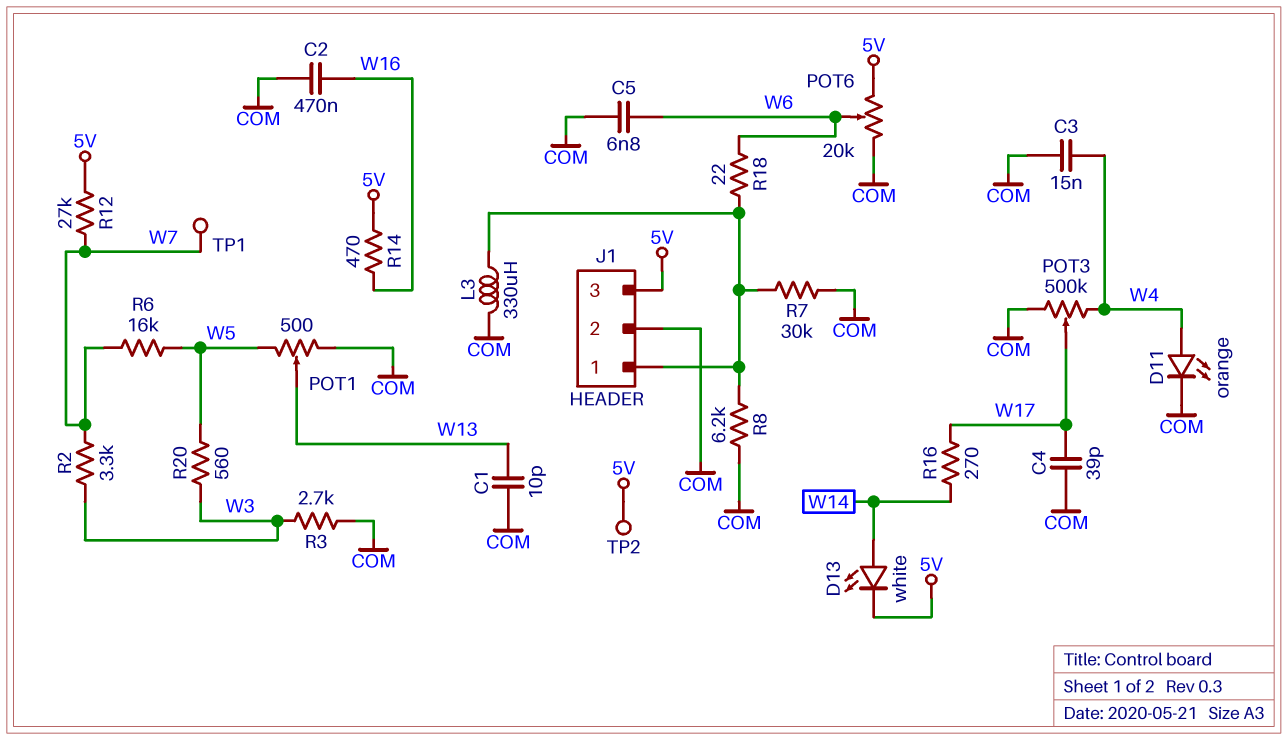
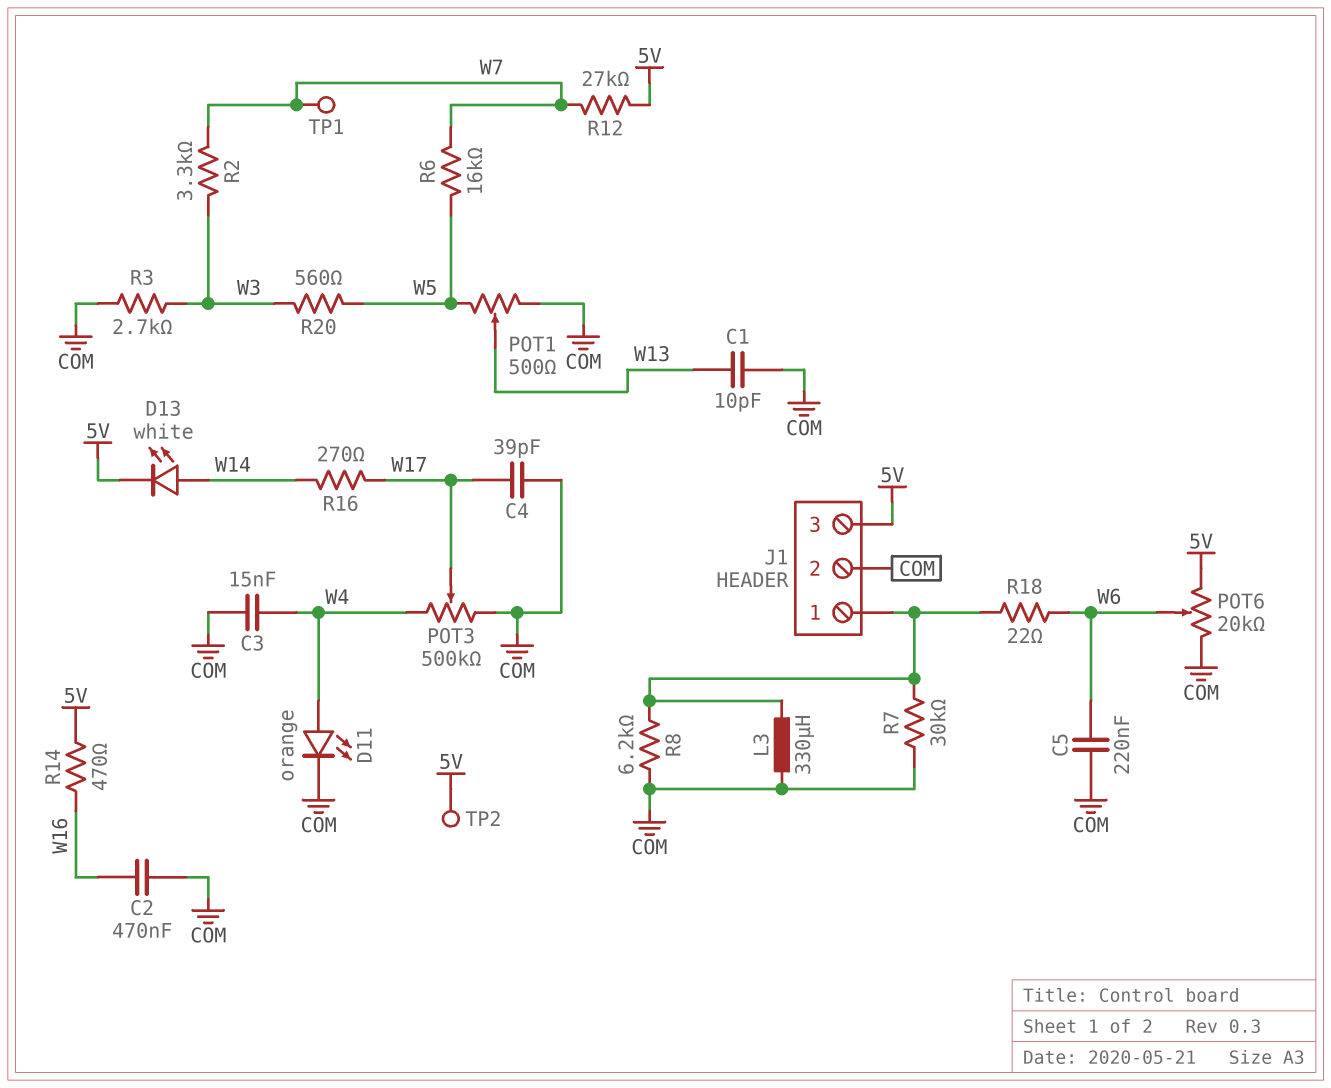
C5: 6.8nF (COM, W6) -> 220nF (COM, W6)

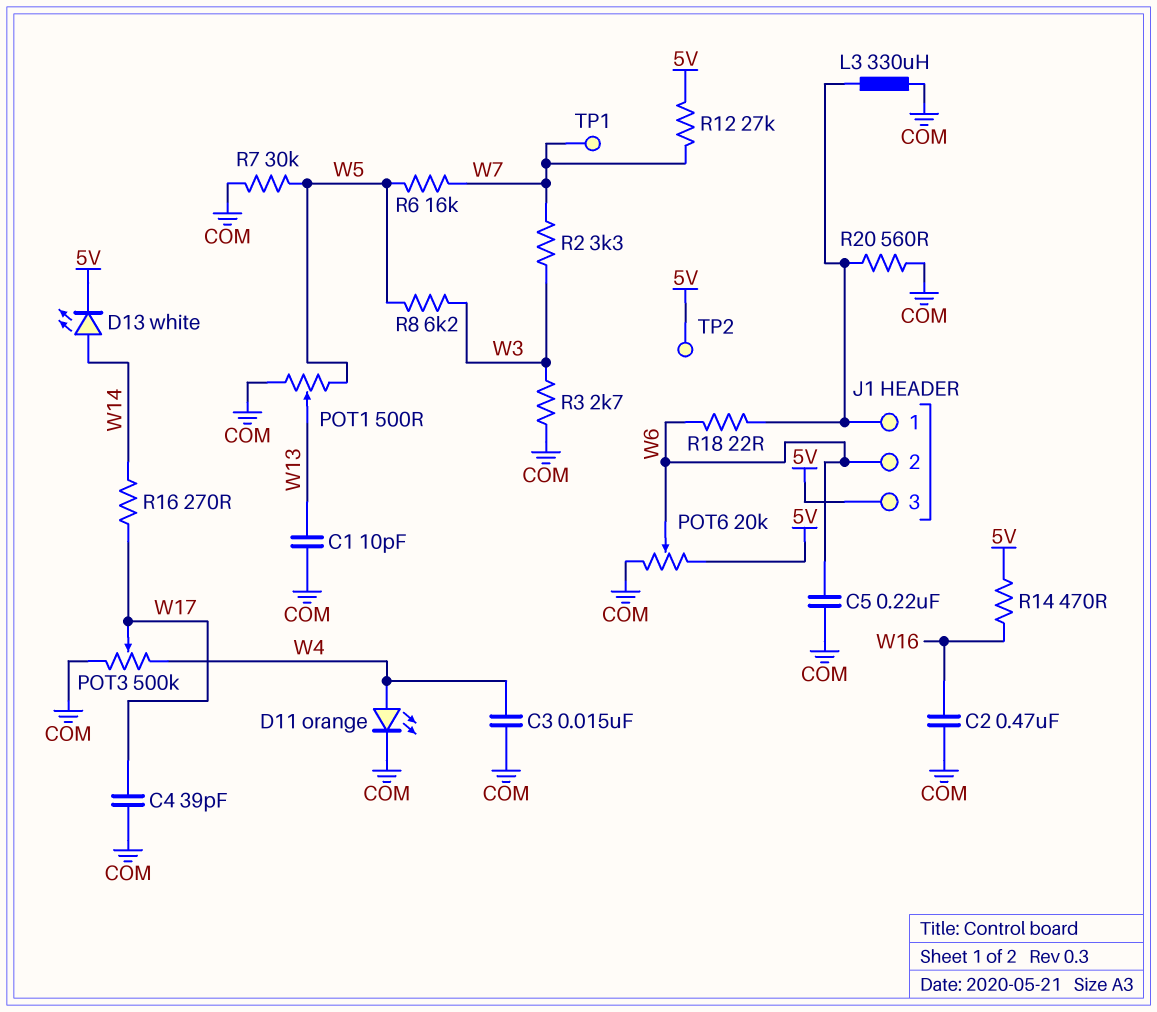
J1 pin 2: COM -> W6
R7: 30k (COM, J1/1) -> 30k (COM, W5)
R8: 6.2k (COM, J1/1) -> 6.2k (W3, W5)
R20: 560 (W3, W5) -> 560 (COM, J1/1)

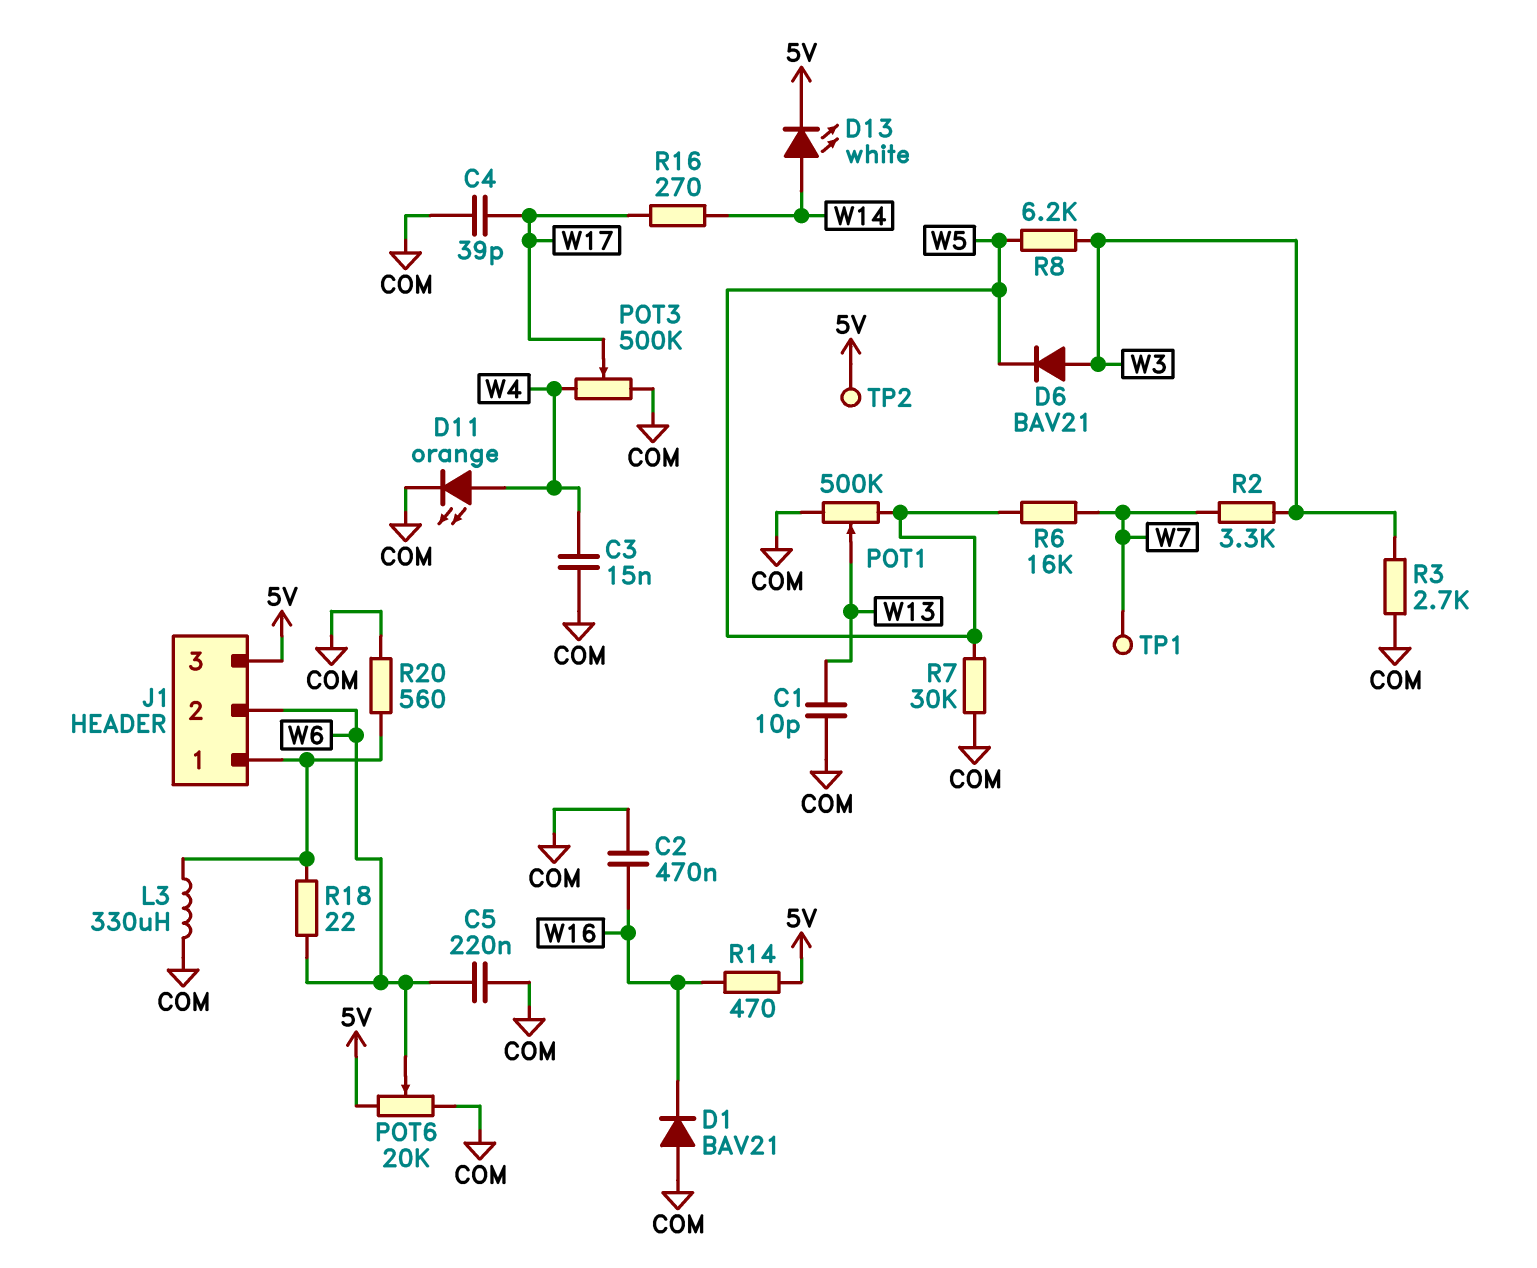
D1: none -> diode BAV21 (A COM, K W16)
D6: none -> diode BAV21 (A W3, K W5)
POT1: 500 (COM, W5, wiper W13) -> 500k (COM, W5, wiper W13)
R12: 27k (5V, W7) -> none

